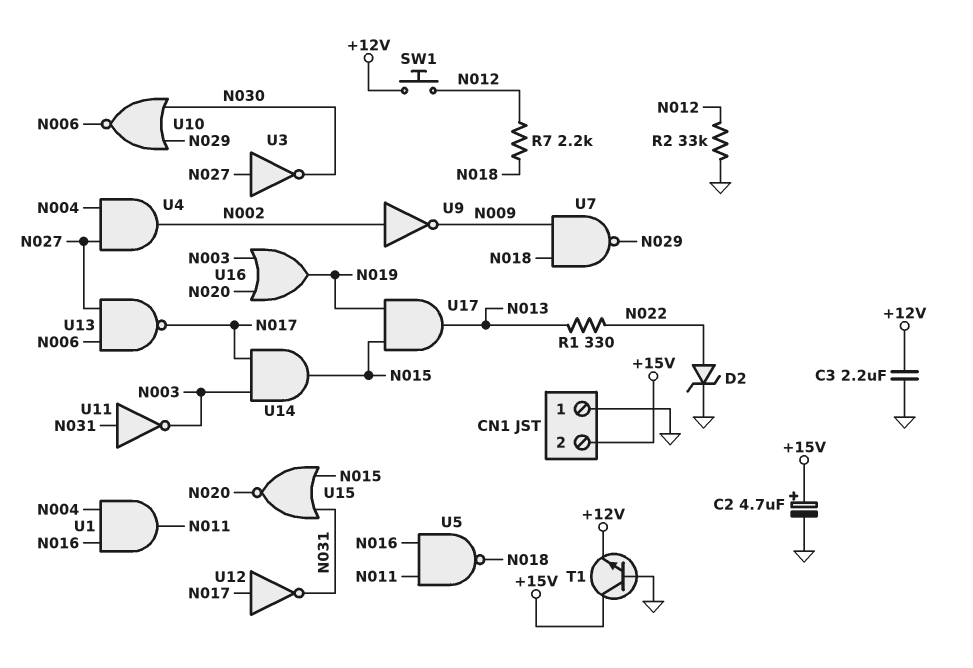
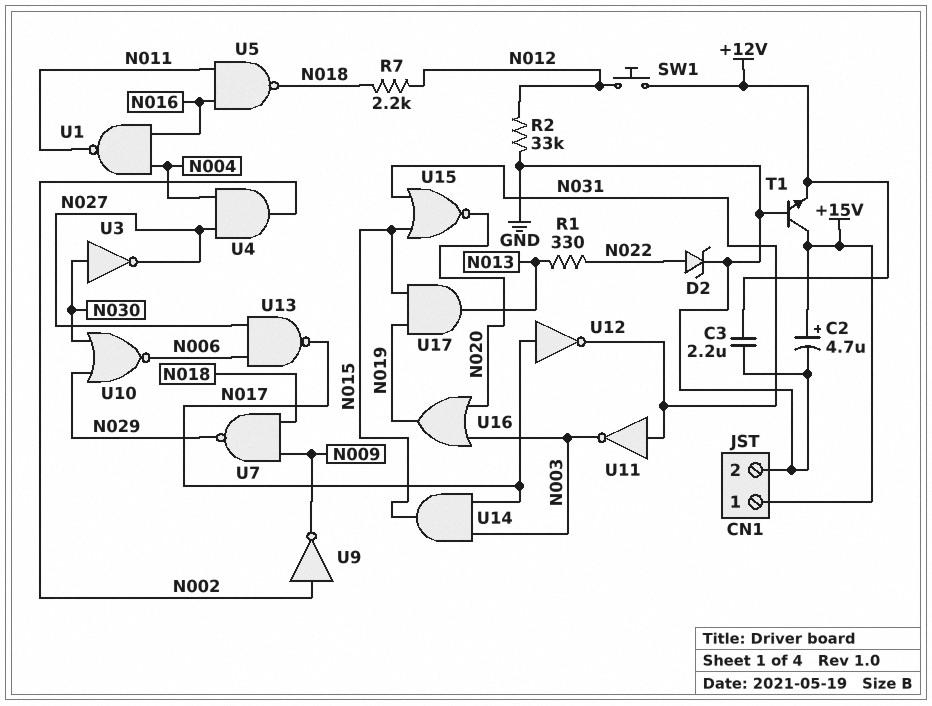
CN1 pin 1: GND -> +15V
CN1 pin 2: +15V -> GND
U1: AND (in N004, in N016, out N011) -> NAND (in N004, in N016, out N011)
U3: NOT (in N027, out N030) -> NOT (in N030, out N027)

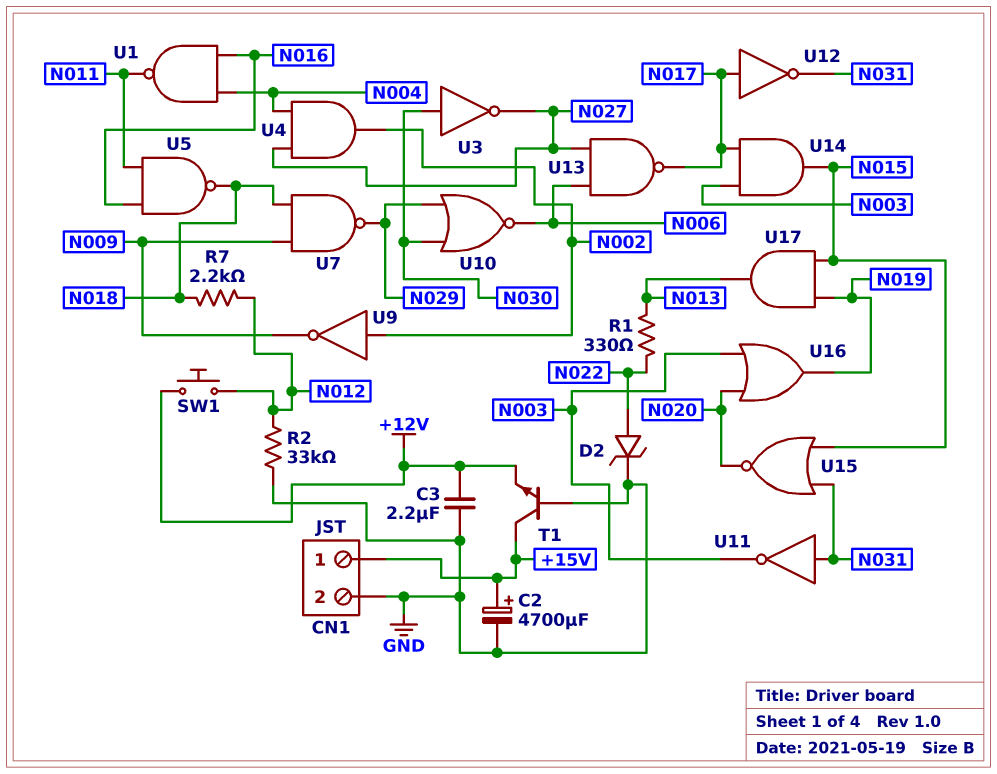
C2: 4.7uF (plus +15V, minus GND) -> 4700uF (plus +15V, minus GND)

